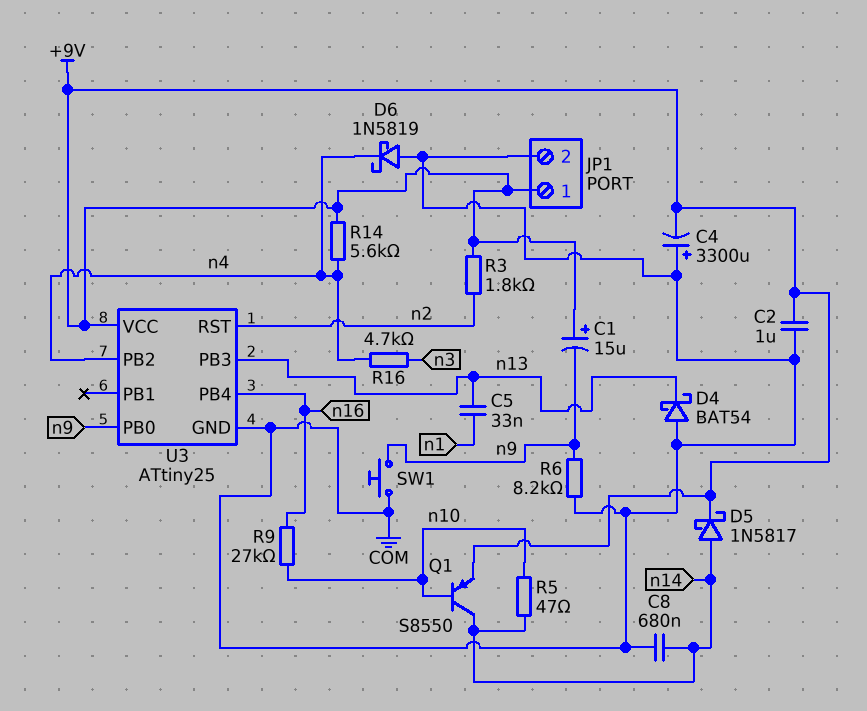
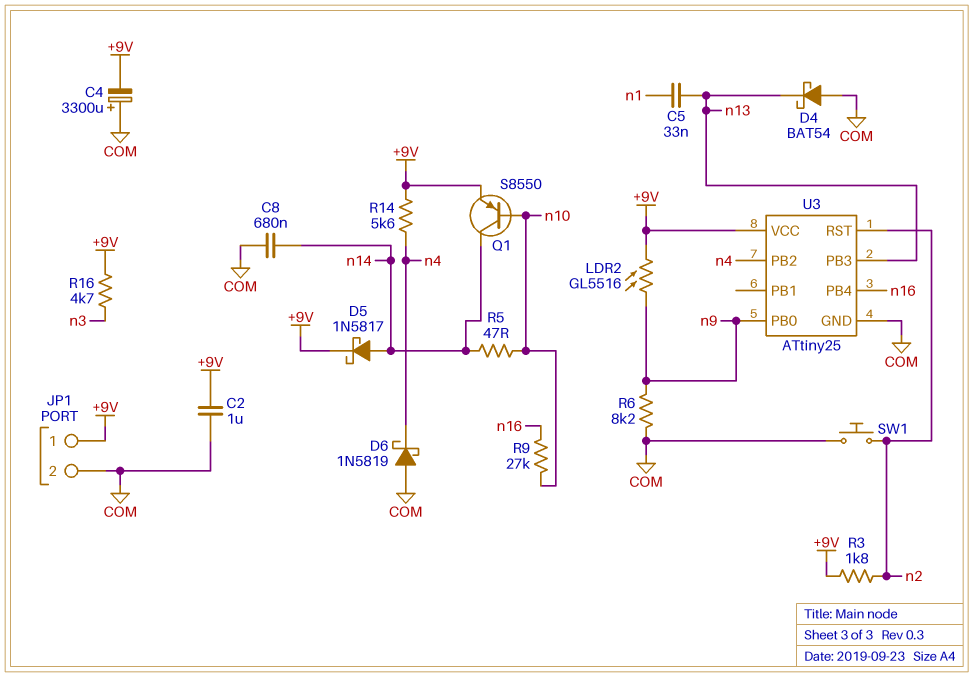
C1: 15uF (plus +9V, minus n9) -> none
LDR2: none -> GL5516 (+9V, n9)
R16: 4.7k (n3, n4) -> 4.7k (+9V, n3)
SW1: button (COM, n9) -> button (COM, n2)

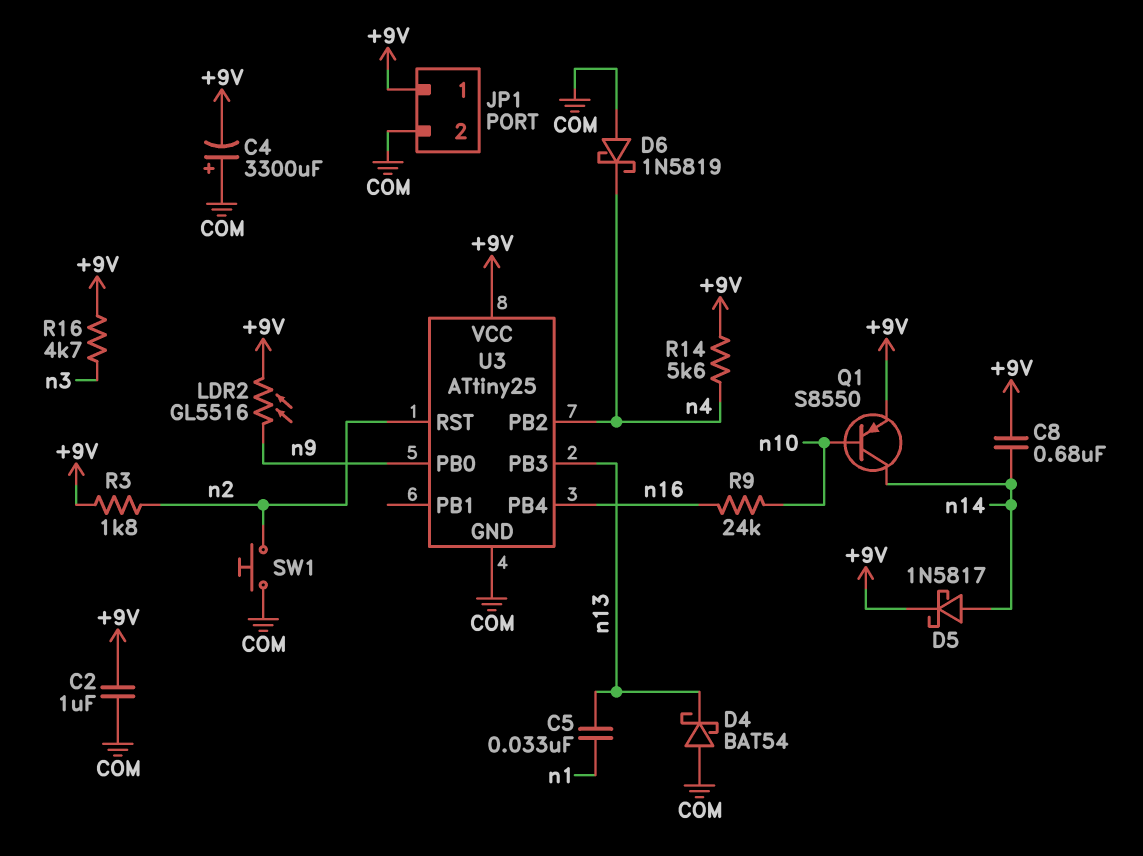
C8: 680nF (COM, n14) -> 680nF (+9V, n14)
R5: 47 (n10, n14) -> none
R6: 8.2k (COM, n9) -> none
R9: 27k (n10, n16) -> 24k (n10, n16)

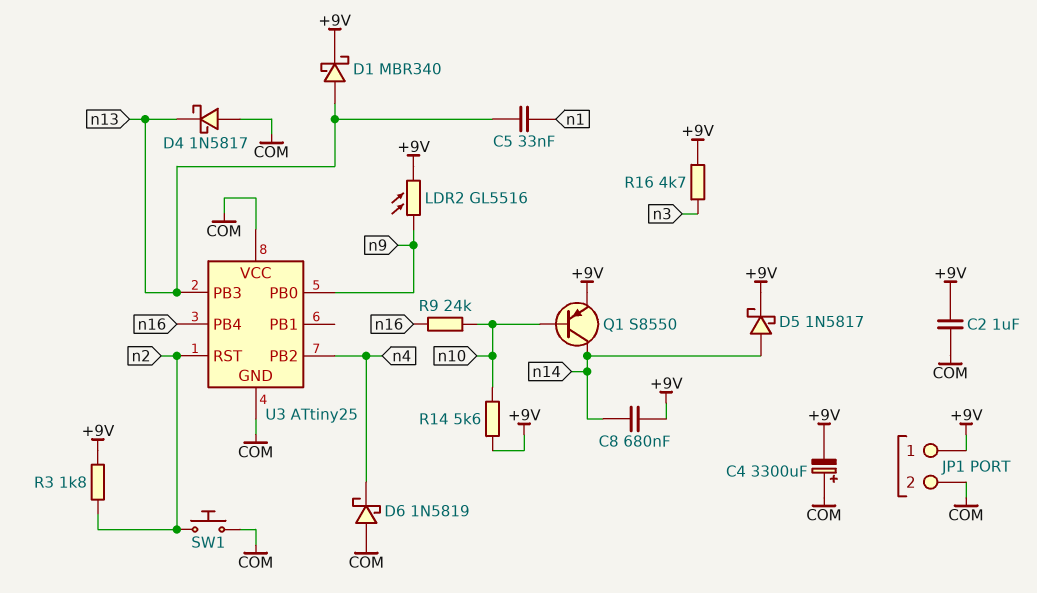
D1: none -> schottky MBR340 (A n13, K +9V)
D4: schottky BAT54 (A COM, K n13) -> schottky 1N5817 (A COM, K n13)
R14: 5.6k (+9V, n4) -> 5.6k (+9V, n10)
U3 pin VCC: +9V -> COM

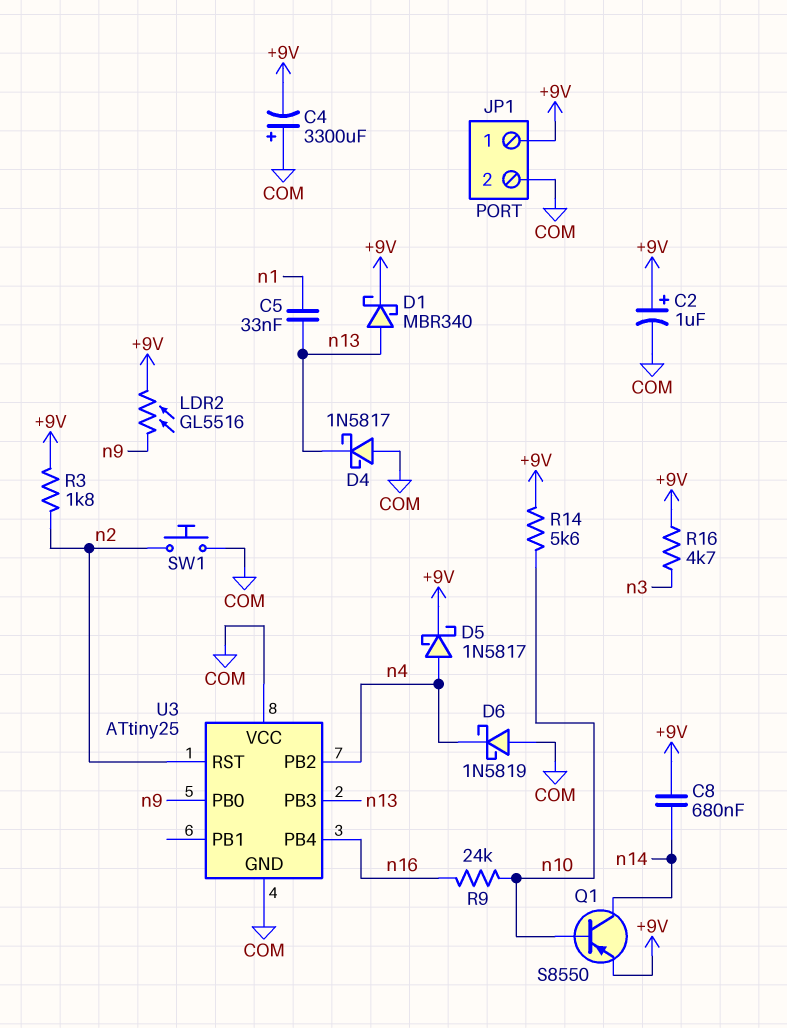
C2: 1uF (+9V, COM) -> 1uF (plus +9V, minus COM)
D5: schottky 1N5817 (A n14, K +9V) -> schottky 1N5817 (A n4, K +9V)

